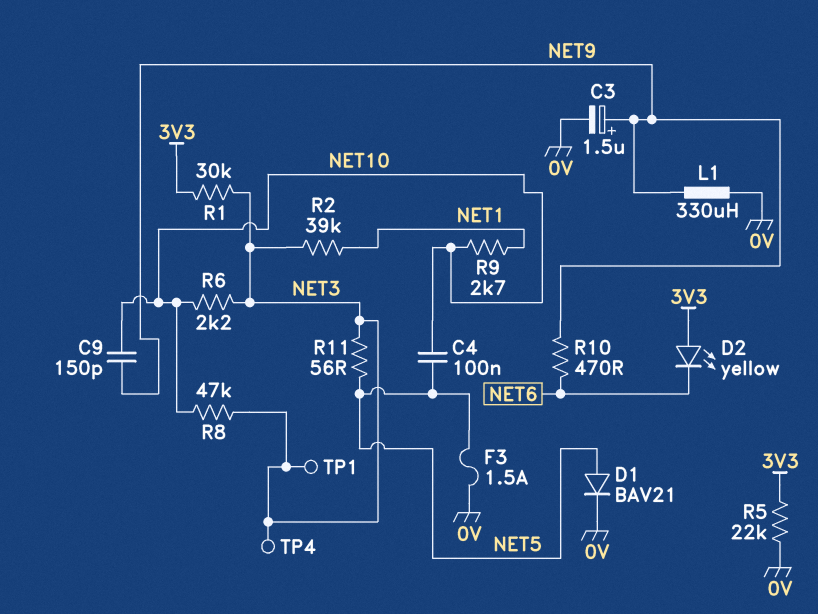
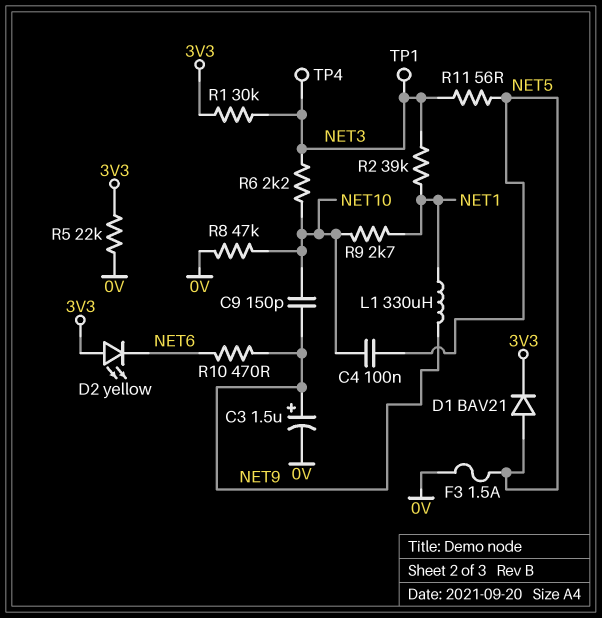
D1: diode BAV21 (A NET5, K 0V) -> diode BAV21 (A NET5, K 3V3)
L1: 330uH (0V, NET9) -> 330uH (NET1, NET9)
R8: 47k (NET3, NET10) -> 47k (0V, NET10)

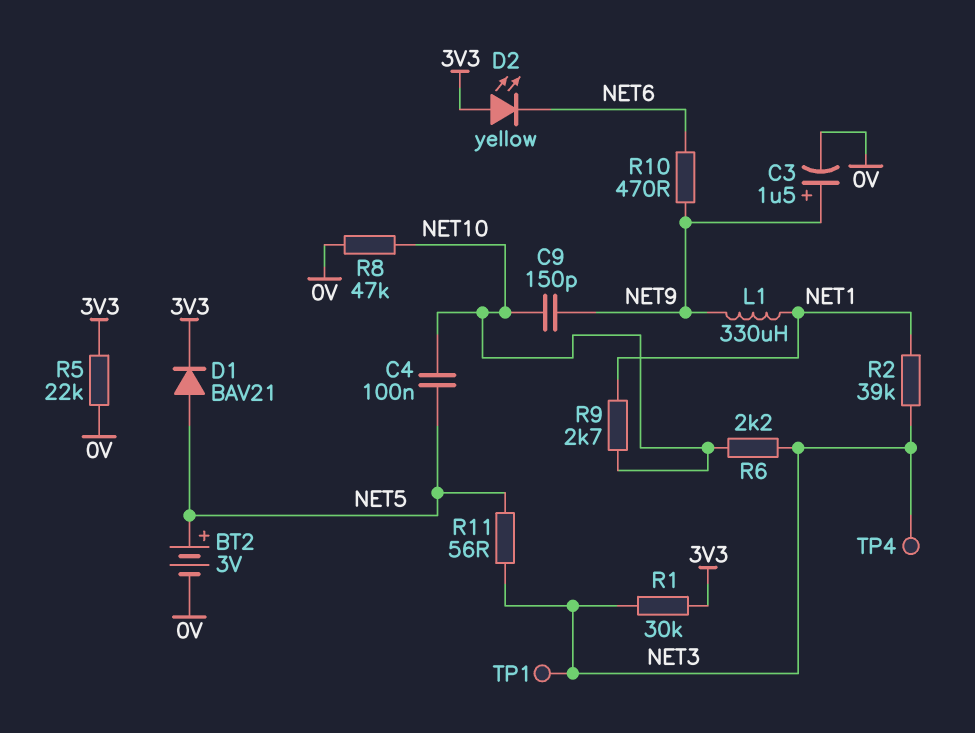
BT2: none -> 3V (plus NET5, minus 0V)
F3: 1.5A (0V, NET5) -> none

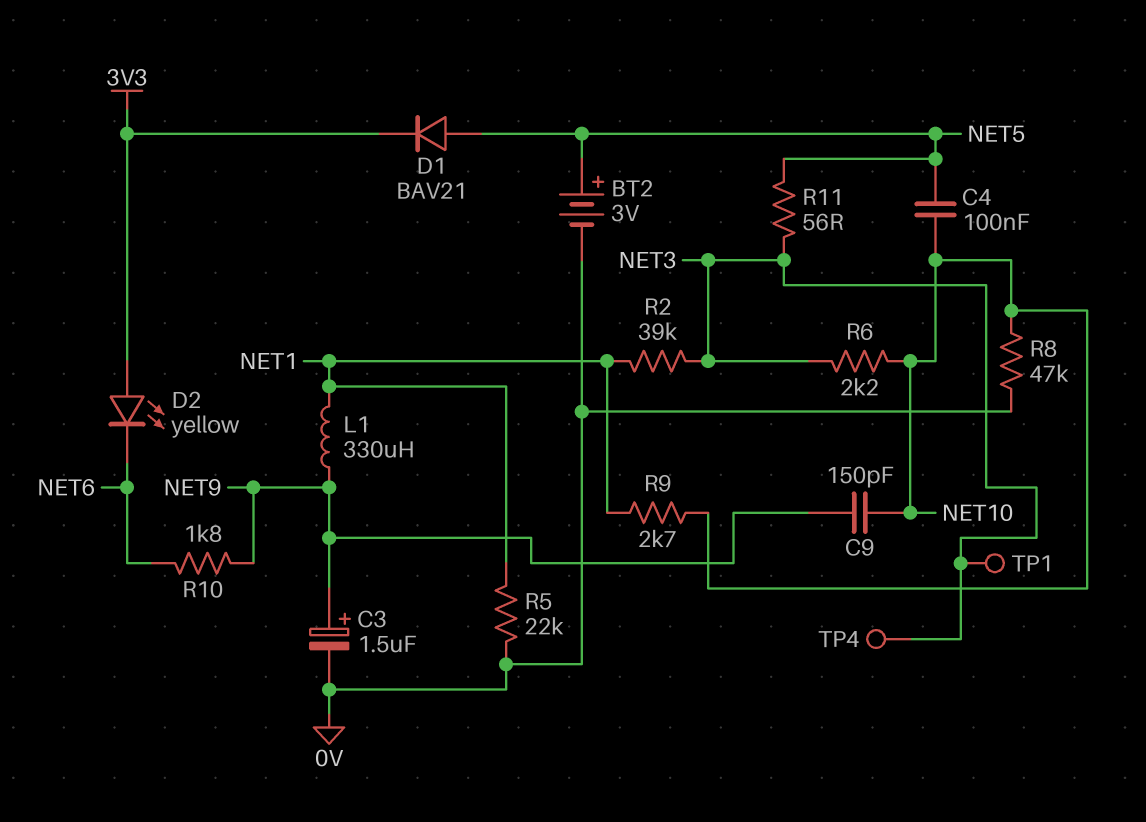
R1: 30k (3V3, NET3) -> none
R5: 22k (0V, 3V3) -> 22k (0V, NET1)
R10: 470 (NET6, NET9) -> 1.8k (NET6, NET9)

